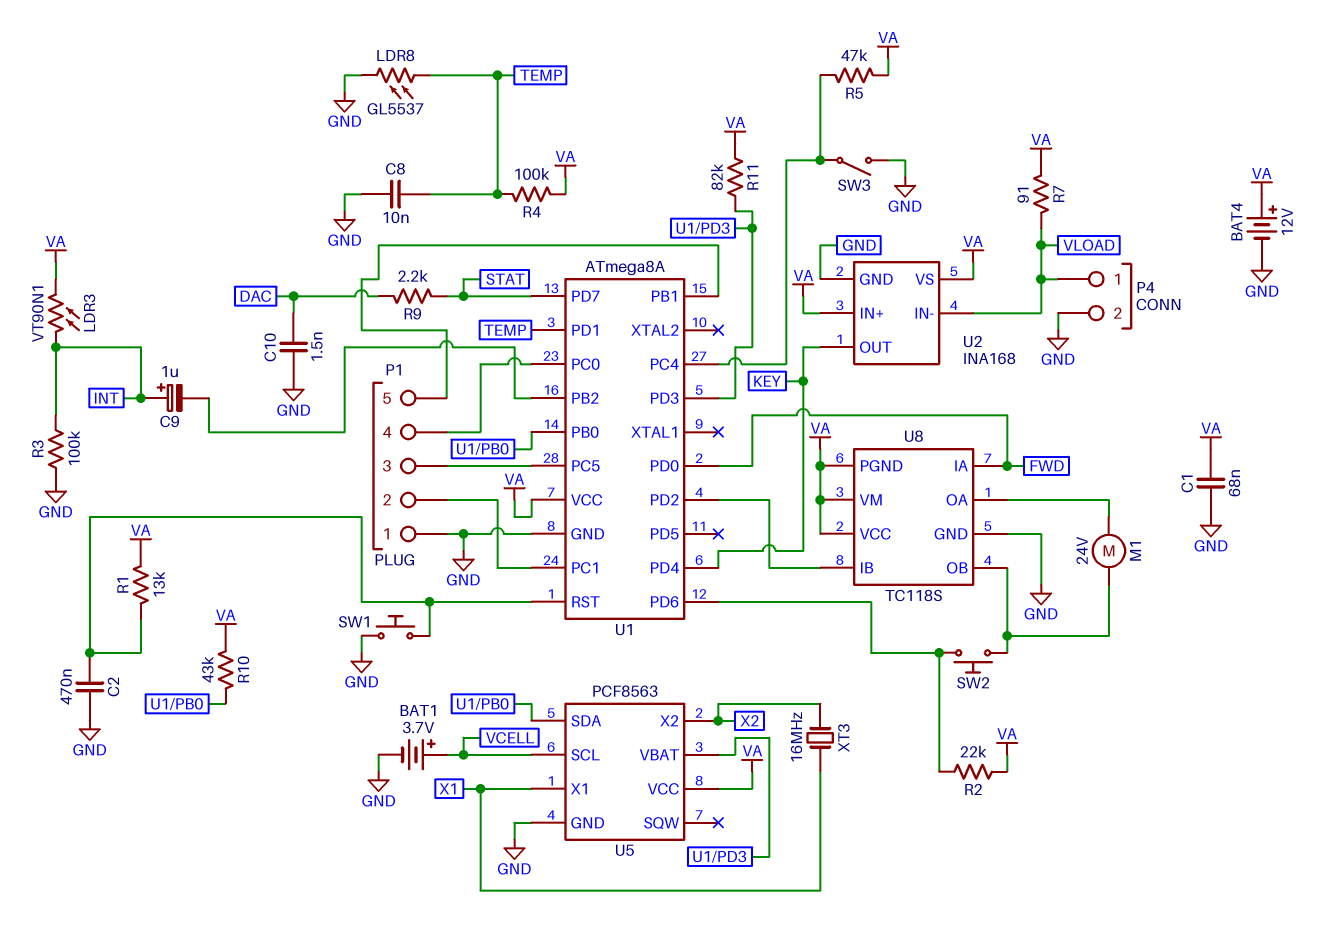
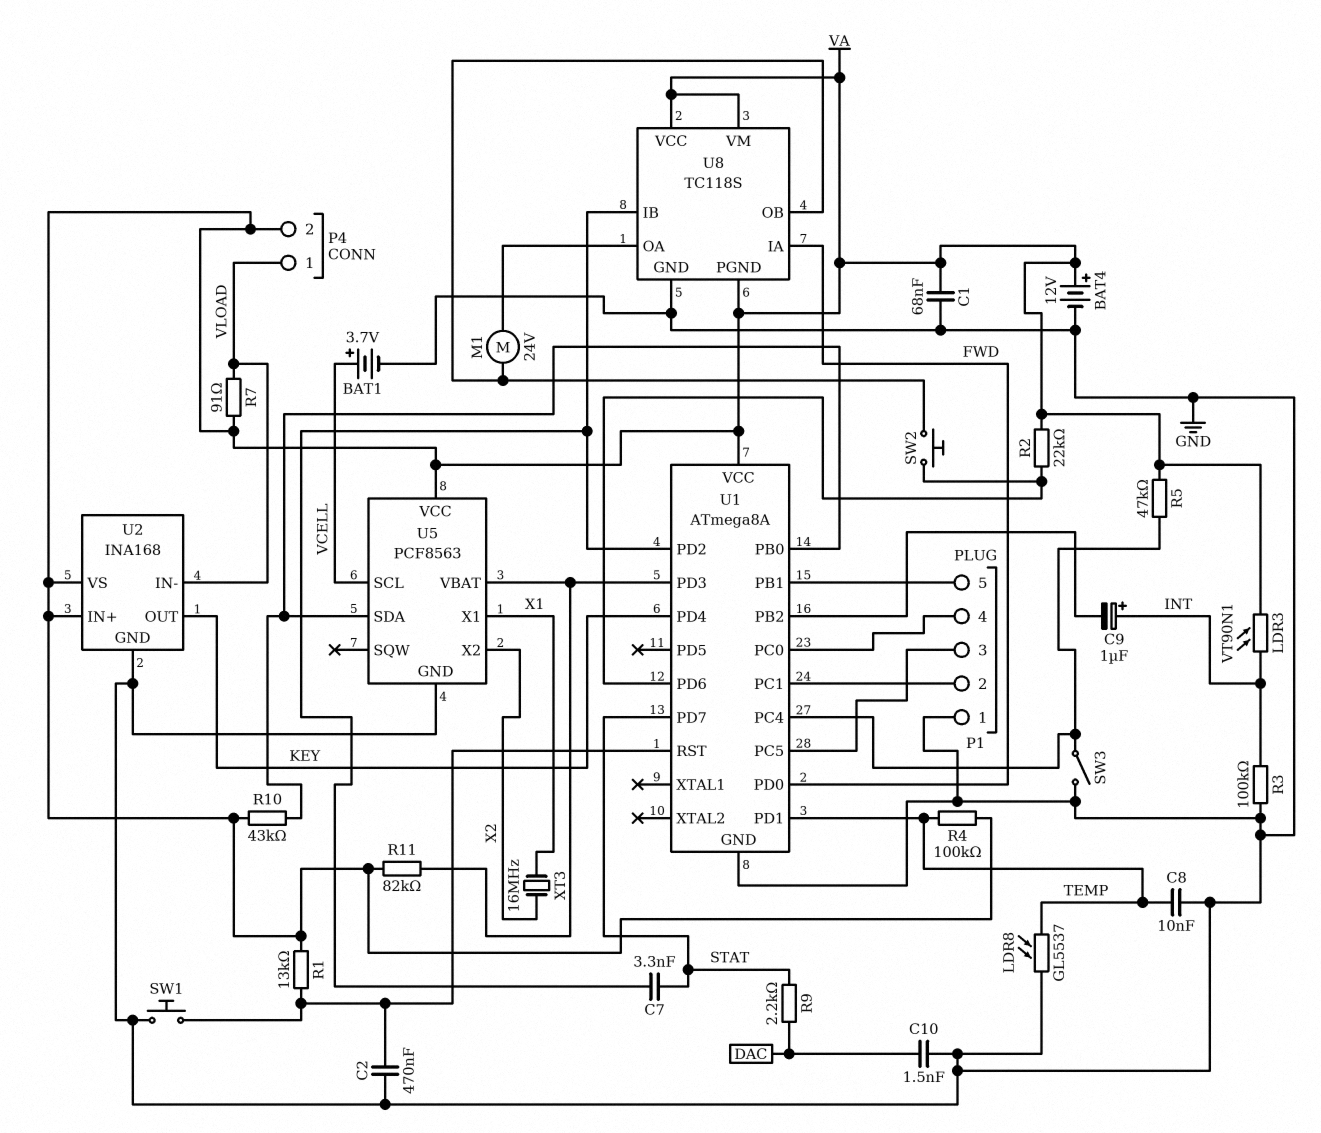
C7: none -> 3.3nF (STAT, U1/PD2)
P4 pin 2: GND -> VA

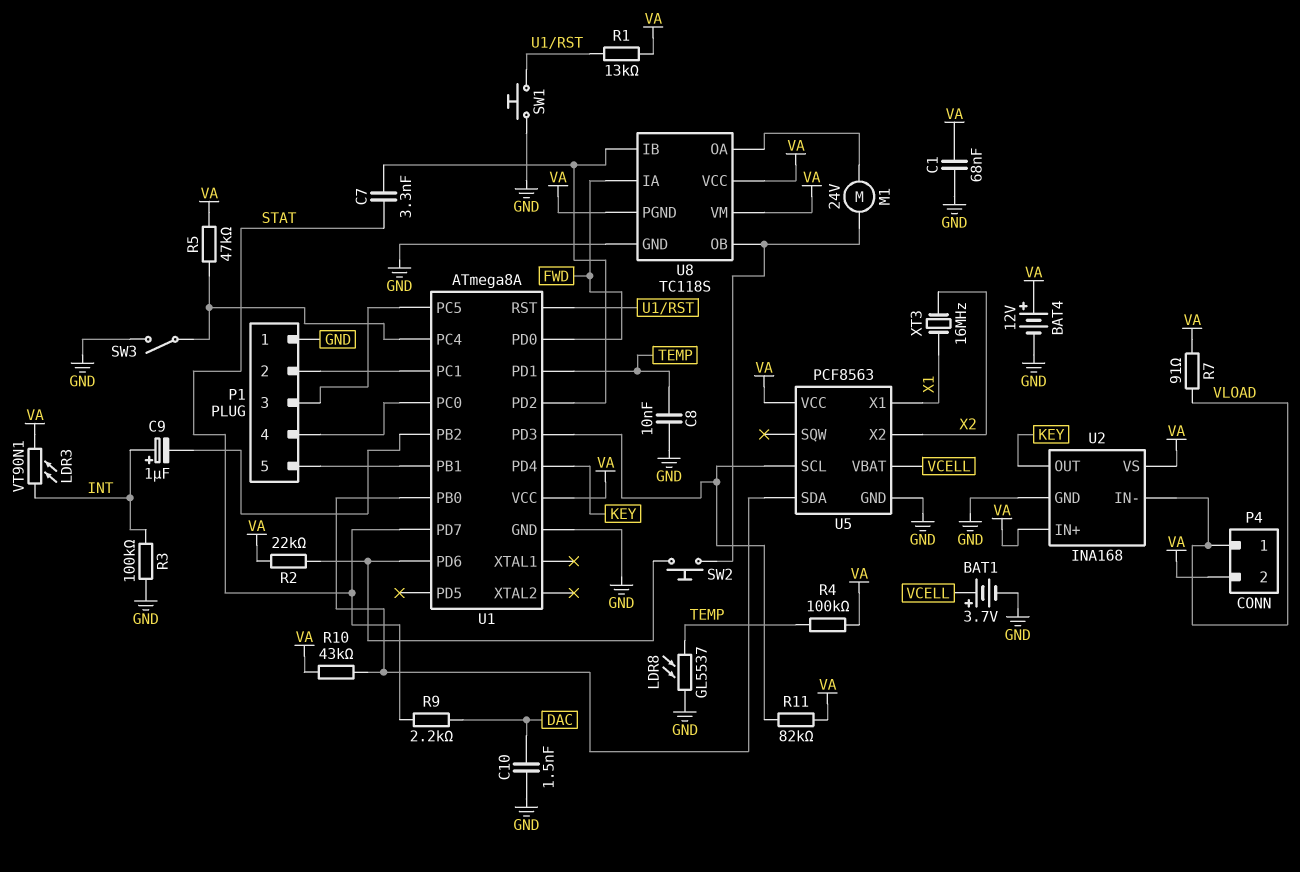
C2: 470nF (GND, U1/RST) -> none
U5 pin SCL: VCELL -> U1/PD3
U5 pin VBAT: U1/PD3 -> VCELL

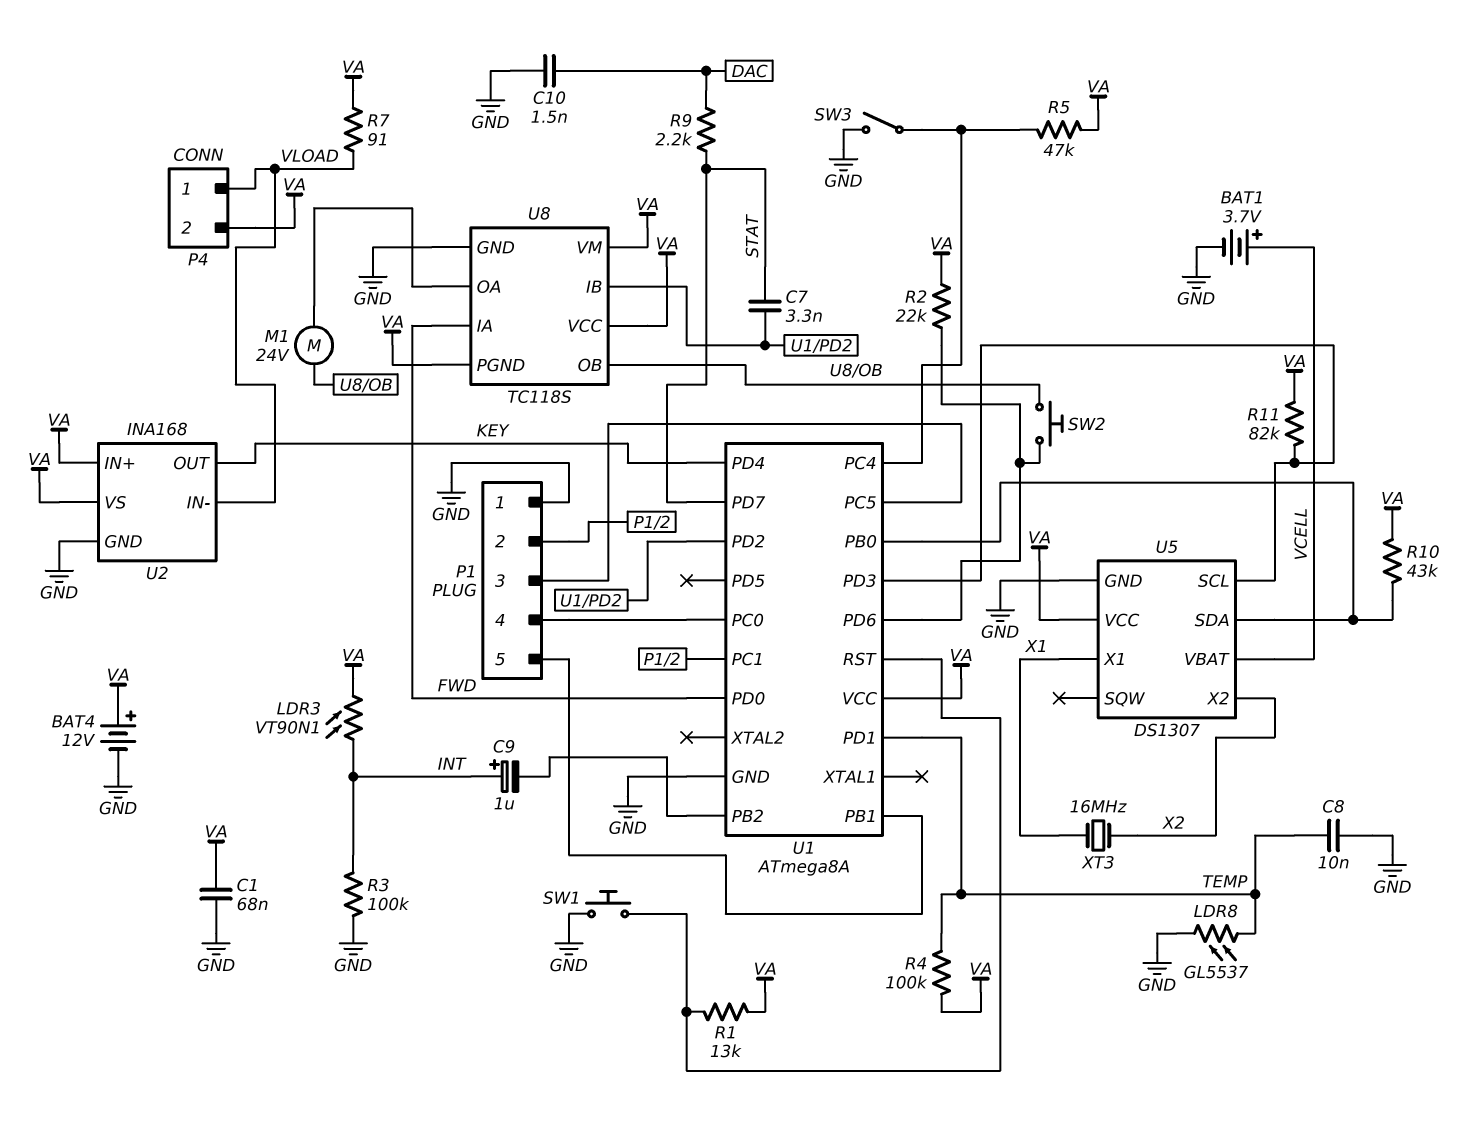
U5: PCF8563 -> DS1307

